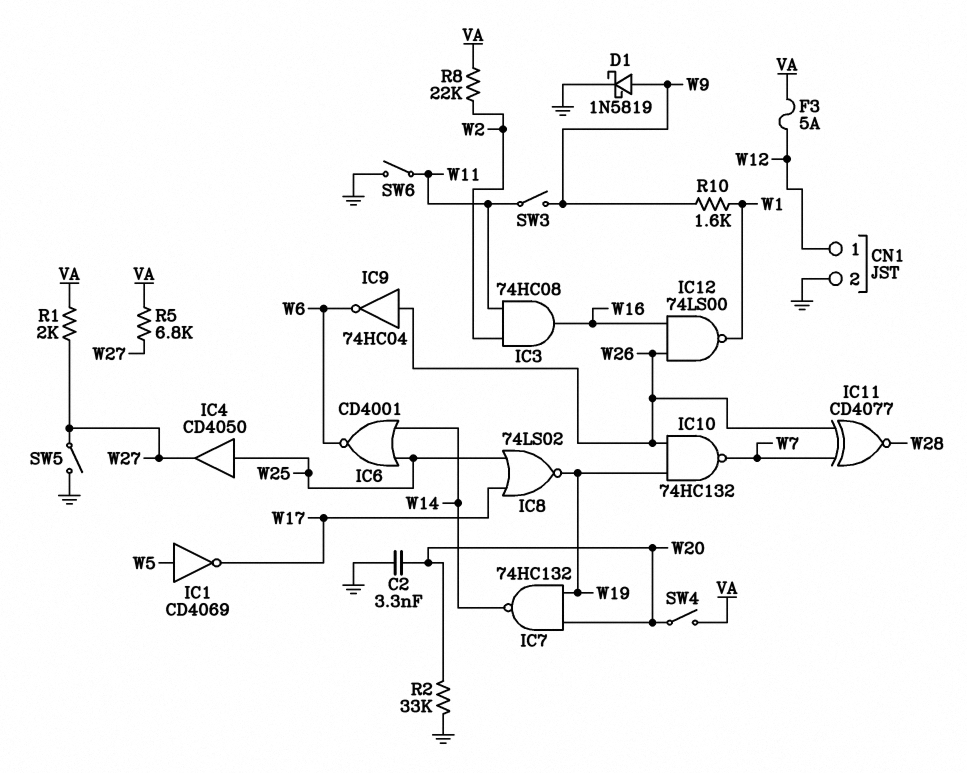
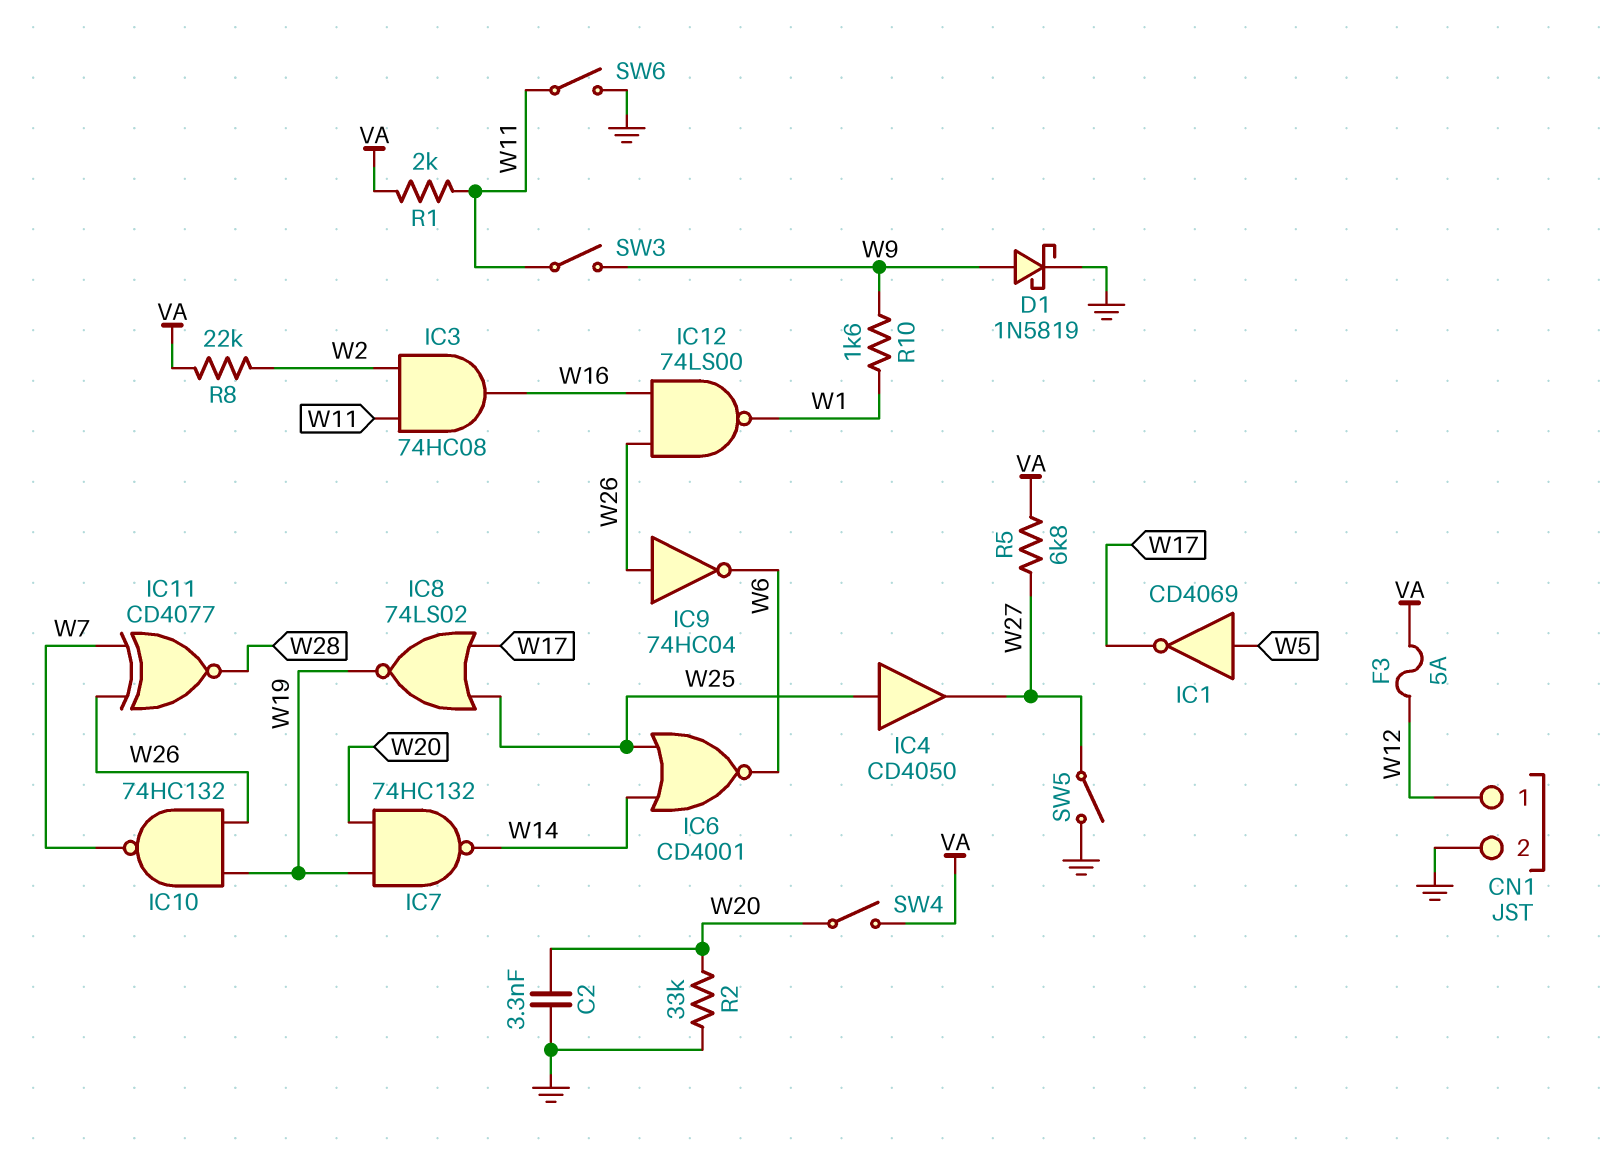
R1: 2k (VA, W27) -> 2k (VA, W11)

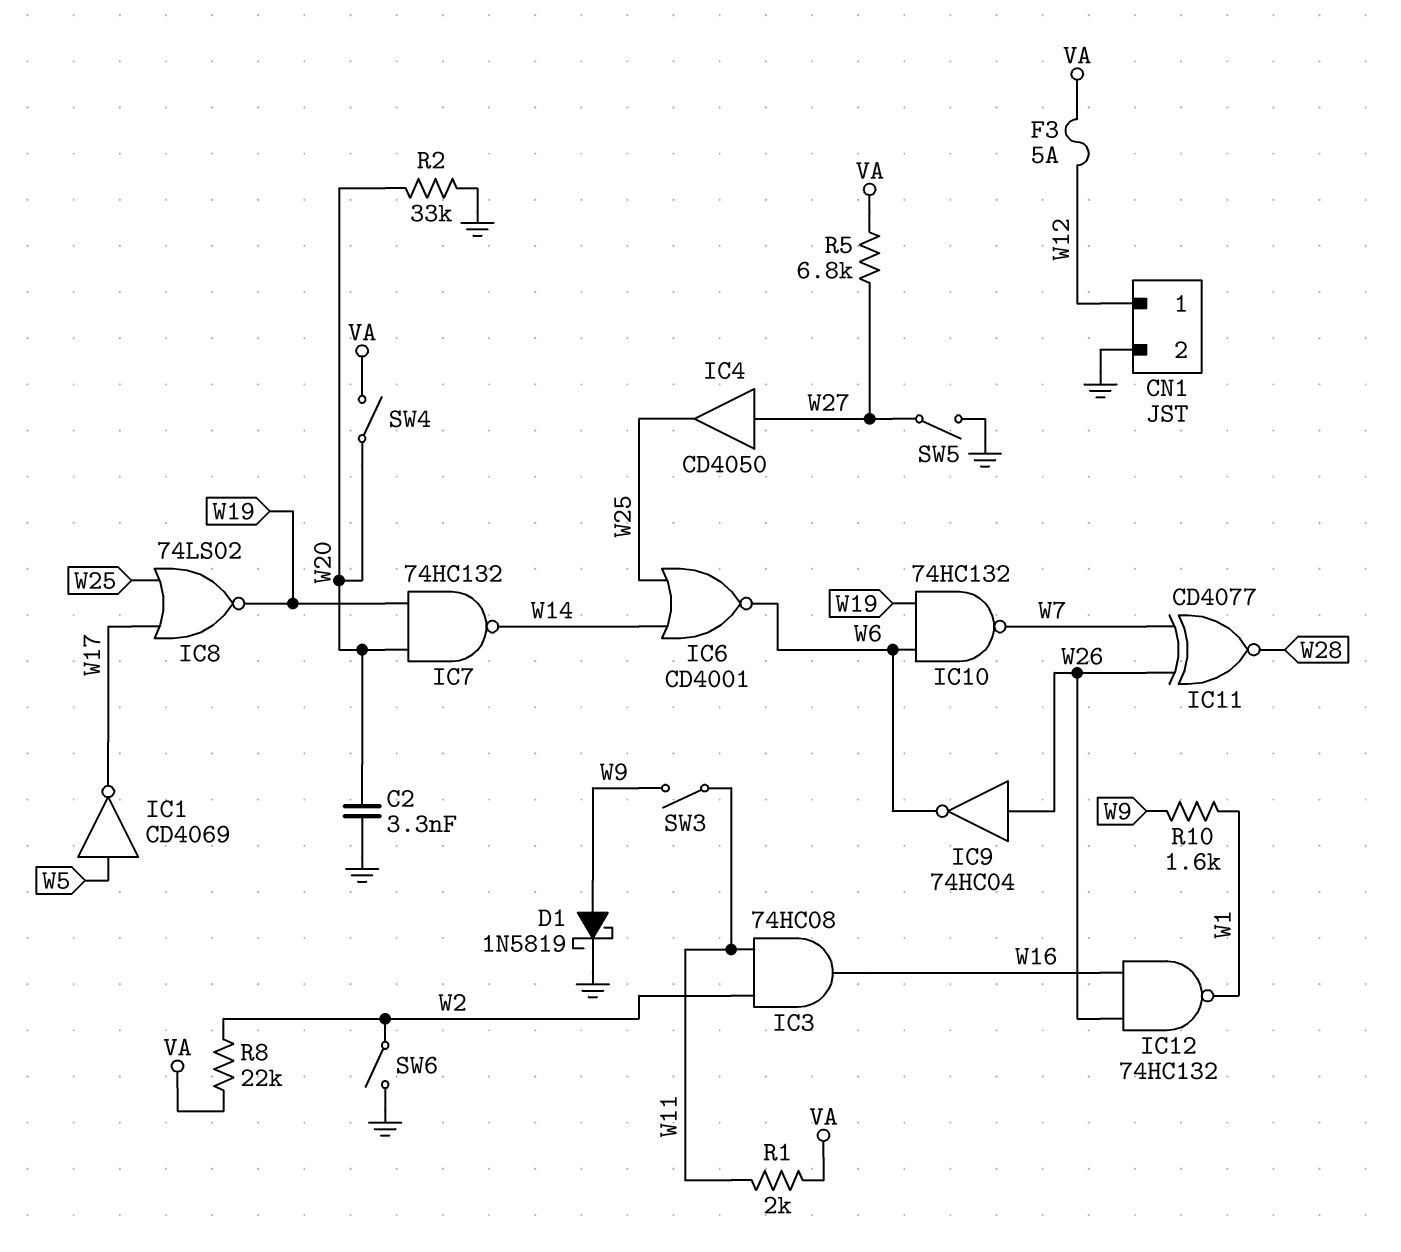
IC4: buffer CD4050 (in W25, out W27) -> buffer CD4050 (in W27, out W25)
IC10: NAND 74HC132 (in W19, in W26, out W7) -> NAND 74HC132 (in W6, in W19, out W7)
IC12: NAND 74LS00 (in W16, in W26, out W1) -> NAND 74HC132 (in W16, in W26, out W1)
SW6: switch (GND, W11) -> switch (GND, W2)

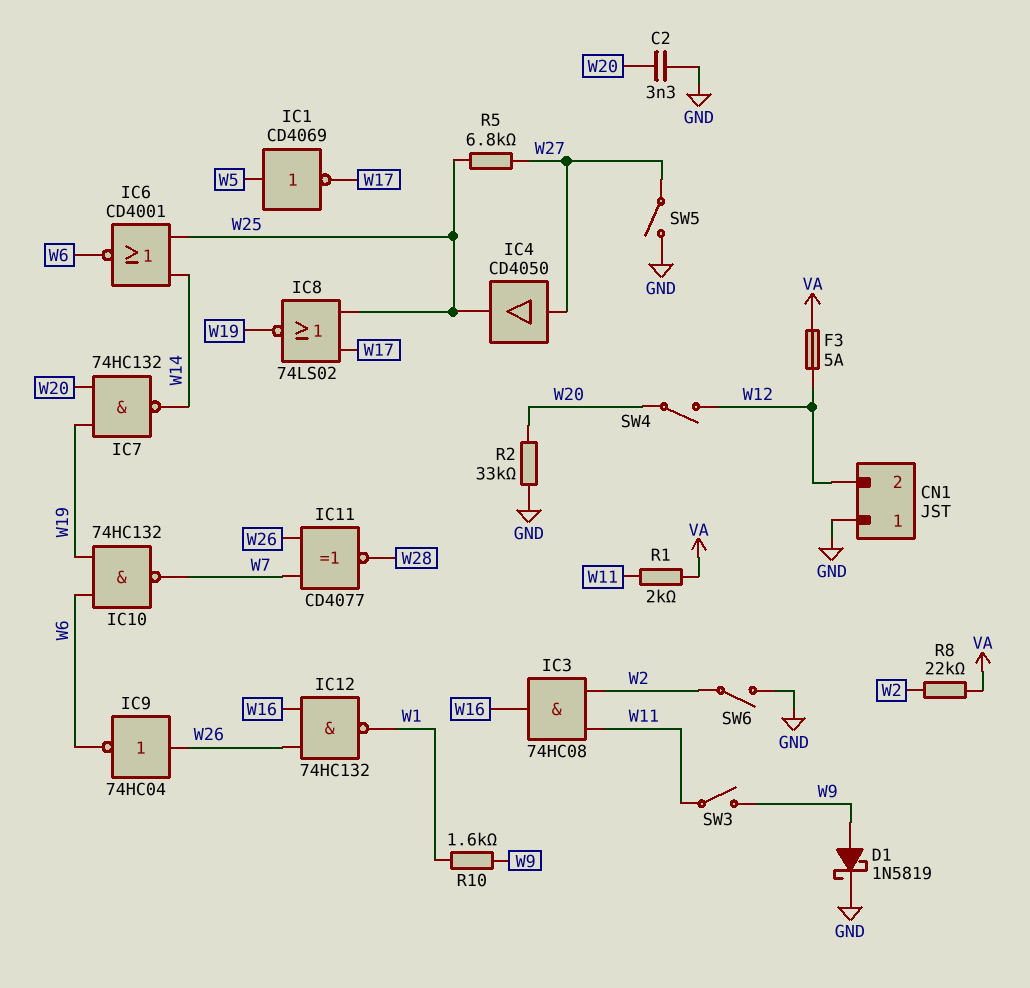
CN1 pin 1: W12 -> GND
CN1 pin 2: GND -> W12
R5: 6.8k (VA, W27) -> 6.8k (W25, W27)
SW4: switch (VA, W20) -> switch (W12, W20)

